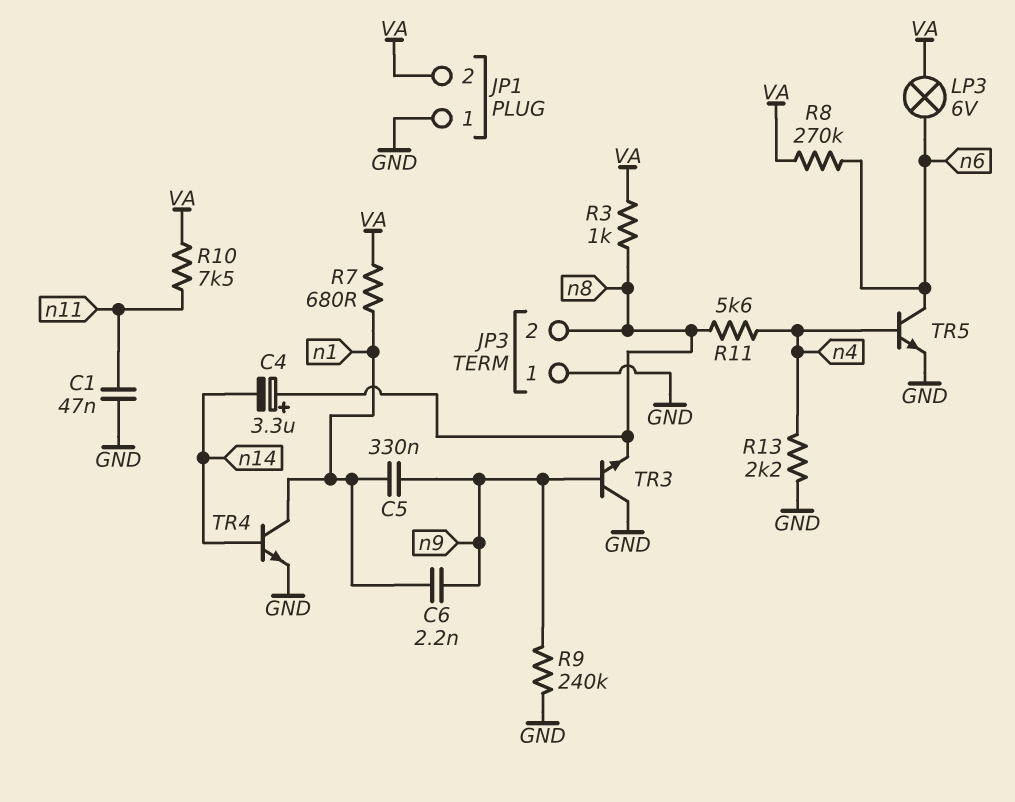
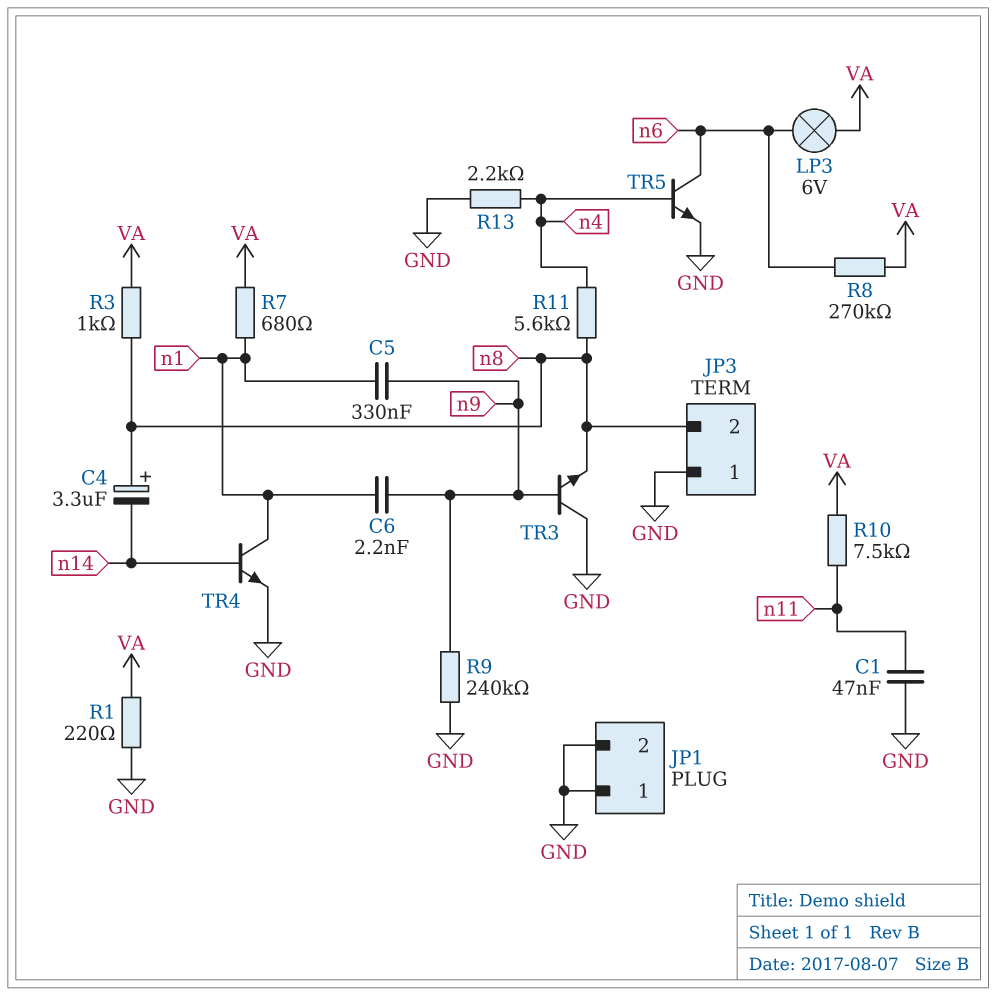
JP1 pin 2: VA -> GND
R1: none -> 220 (GND, VA)

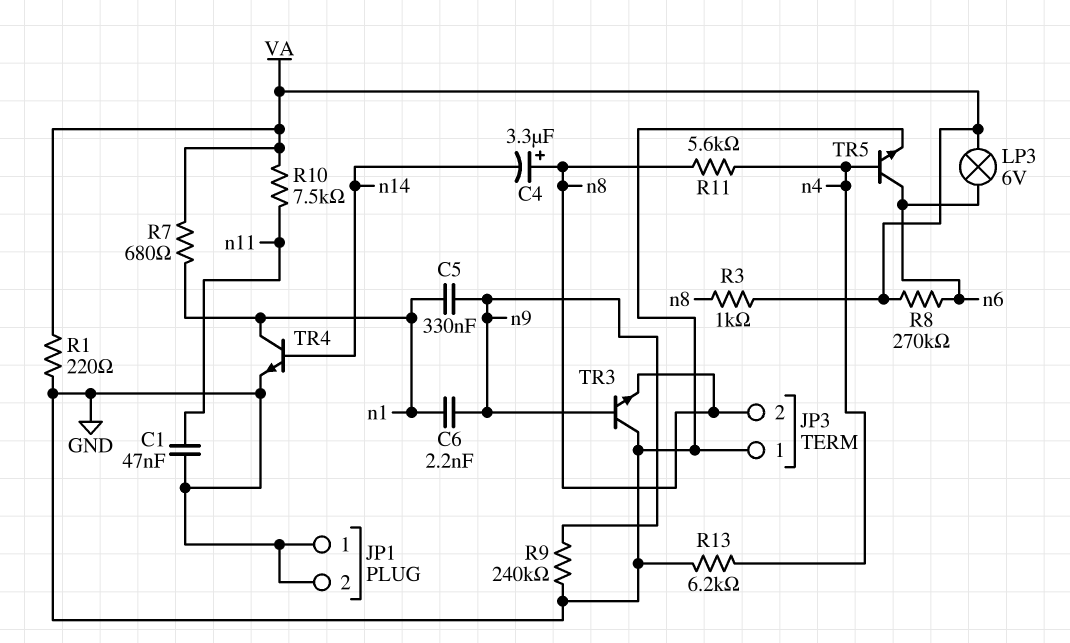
R13: 2.2k (GND, n4) -> 6.2k (GND, n4)

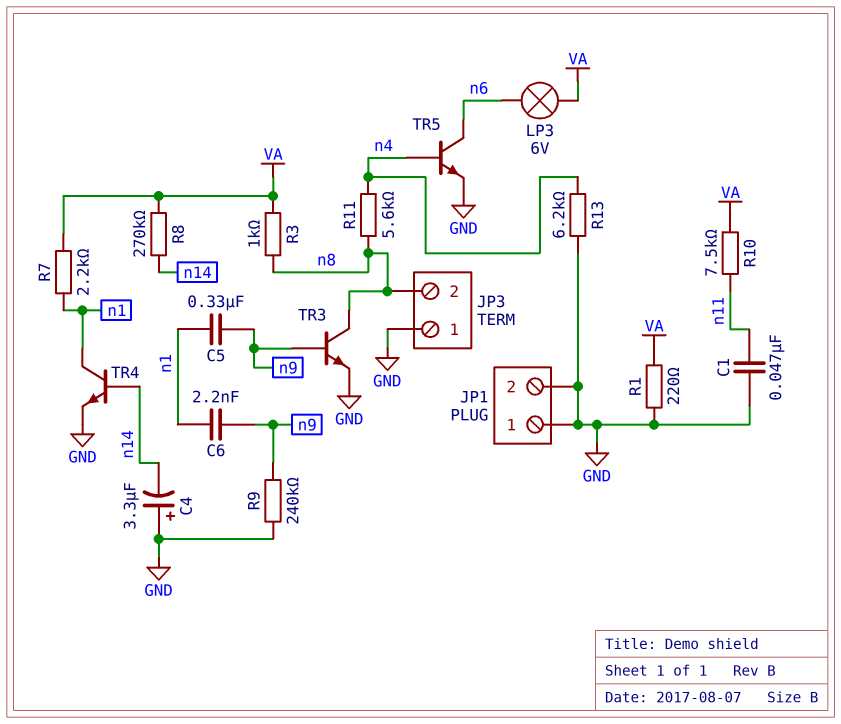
C4: 3.3uF (plus n8, minus n14) -> 3.3uF (plus GND, minus n14)
R7: 680 (VA, n1) -> 2.2k (VA, n1)
R8: 270k (VA, n6) -> 270k (VA, n14)
TR3: NPN (B n9, C GND, E n8) -> NPN (B n9, C n8, E GND)

